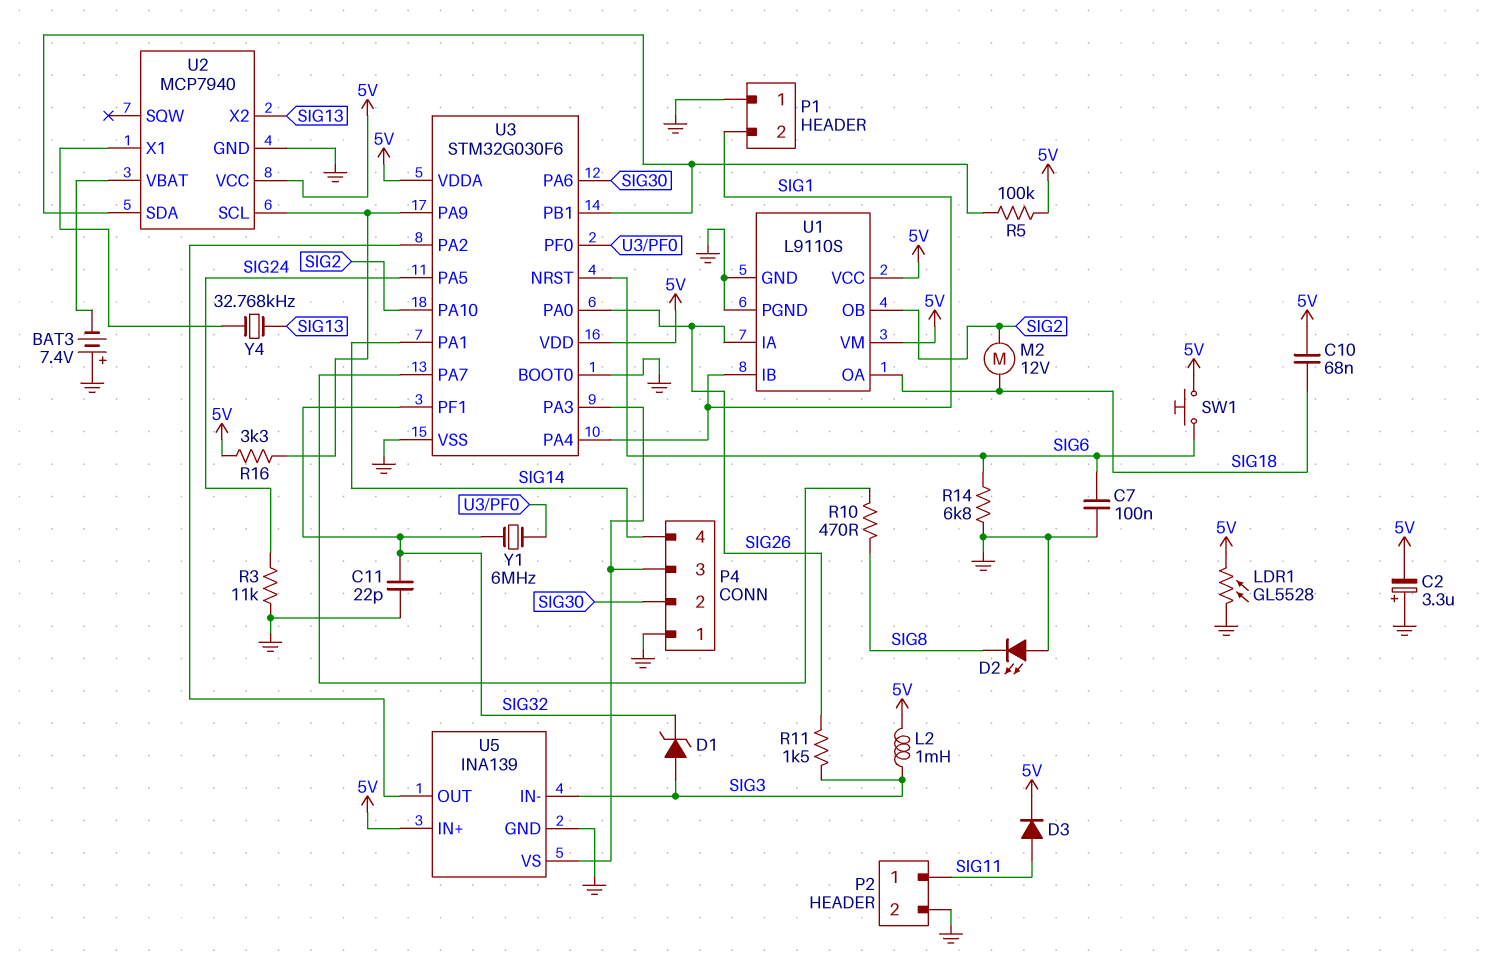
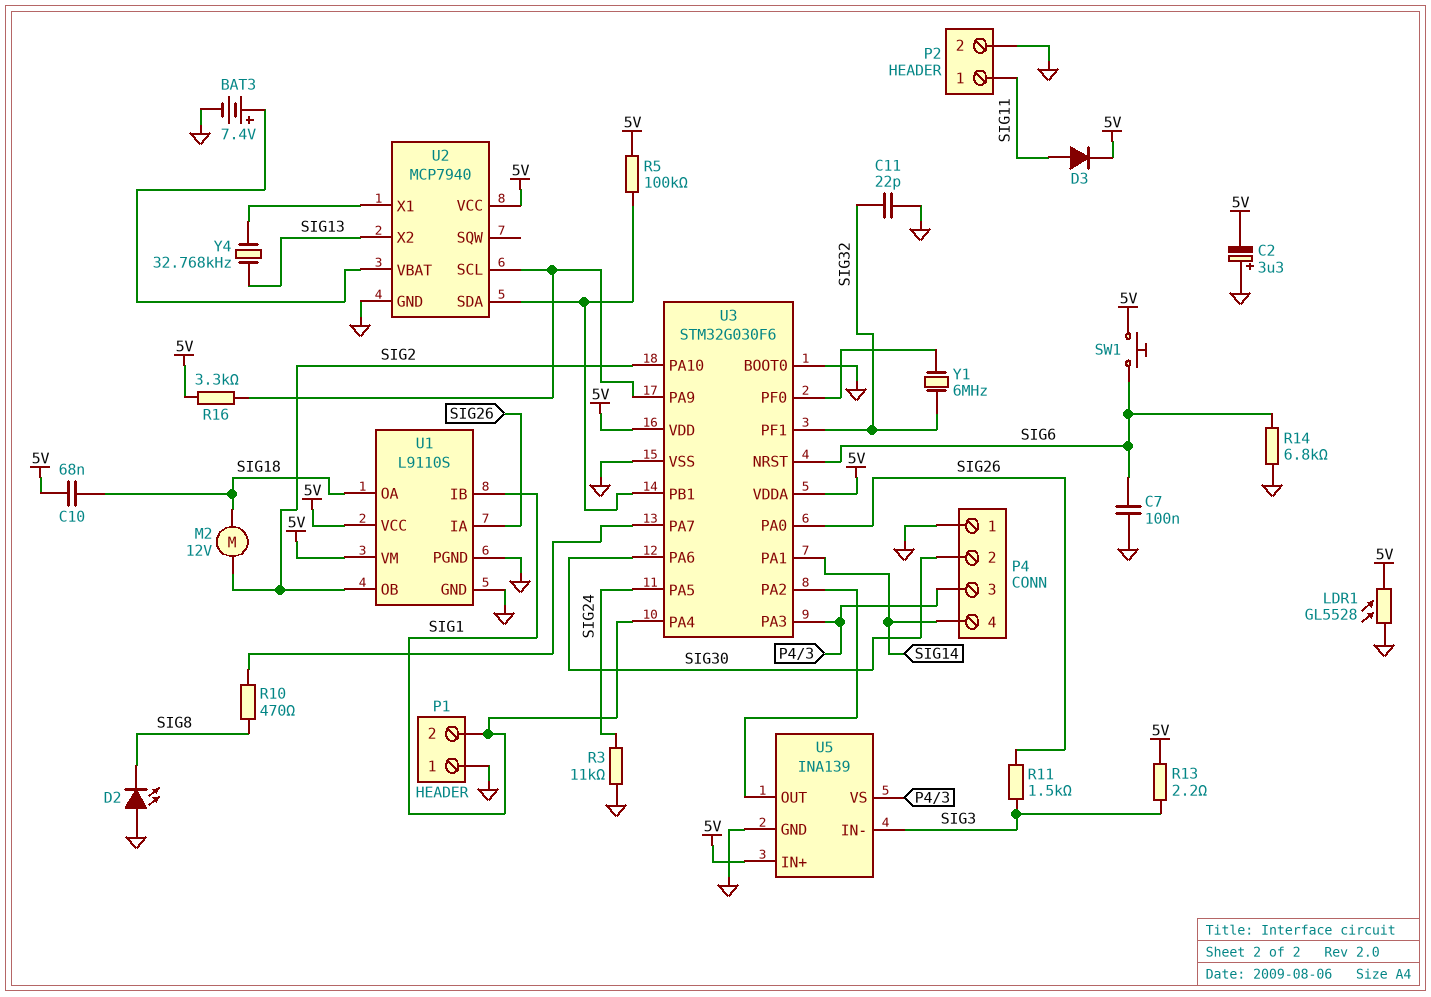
BAT3: 7.4V (plus GND, minus U2/VBAT) -> 7.4V (plus U2/VBAT, minus GND)
D1: zener (A SIG3, K SIG32) -> none
L2: 1mH (5V, SIG3) -> none
R13: none -> 2.2 (5V, SIG3)

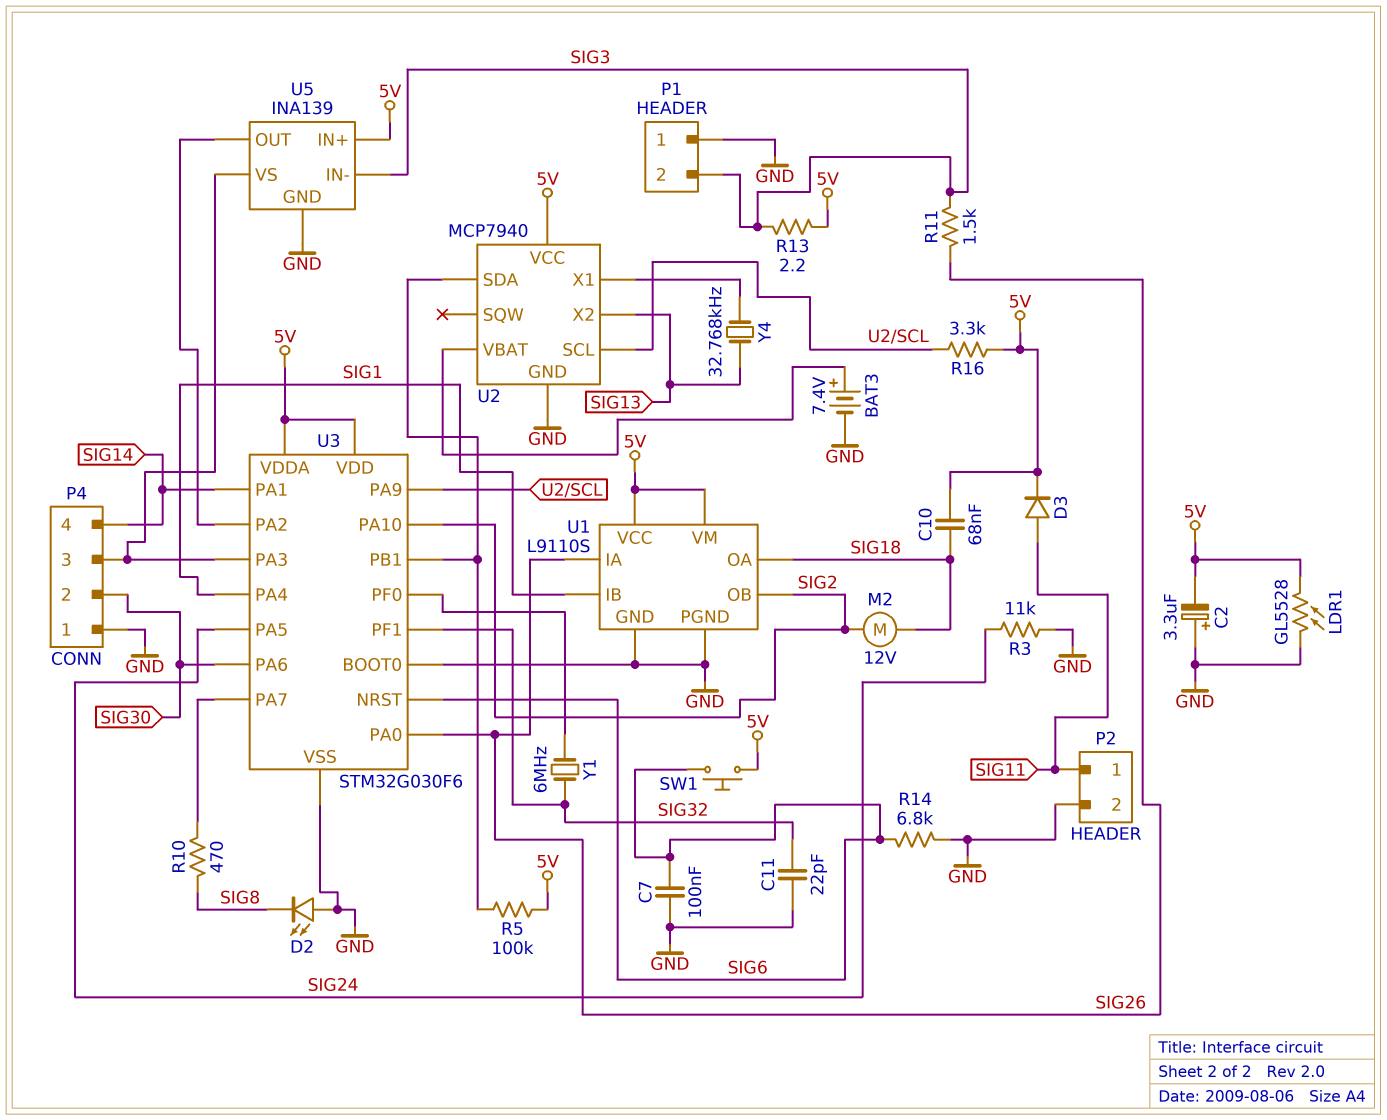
P1 pin 2: SIG1 -> SIG3

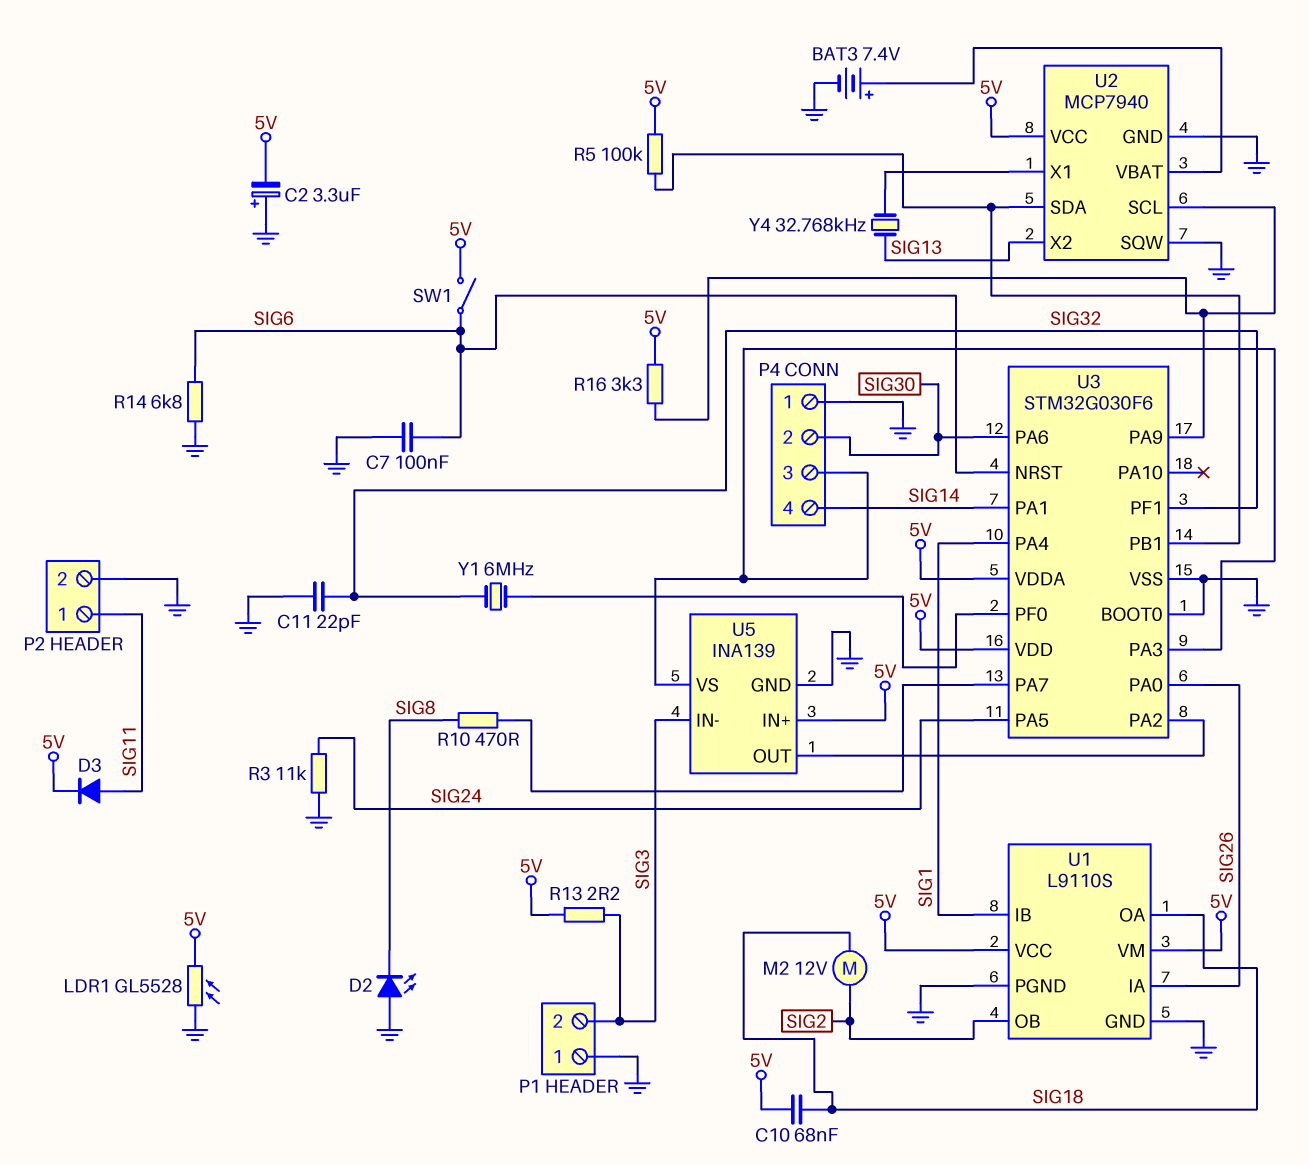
R11: 1.5k (SIG3, SIG26) -> none
SW1: button (5V, SIG6) -> switch (5V, SIG6)
U2 pin SQW: none -> GND
U3 pin PA10: SIG2 -> none

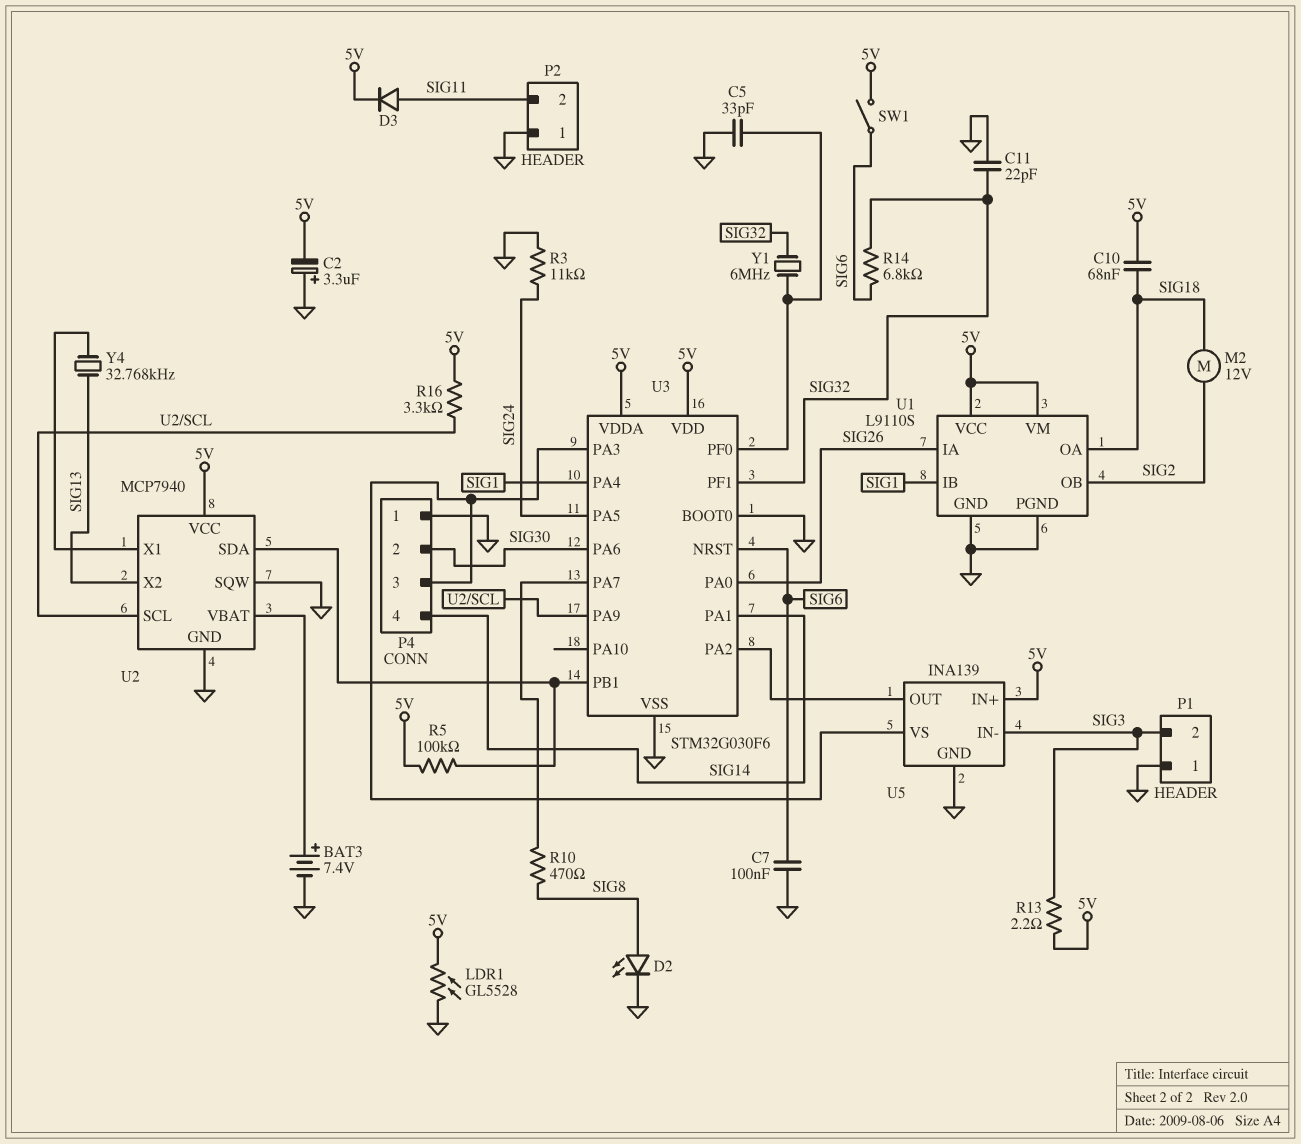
C5: none -> 33pF (GND, U3/PF0)
D2: LED (A GND, K SIG8) -> LED (A SIG8, K GND)
P2 pin 1: SIG11 -> GND
P2 pin 2: GND -> SIG11
R14: 6.8k (GND, SIG6) -> 6.8k (SIG6, SIG32)

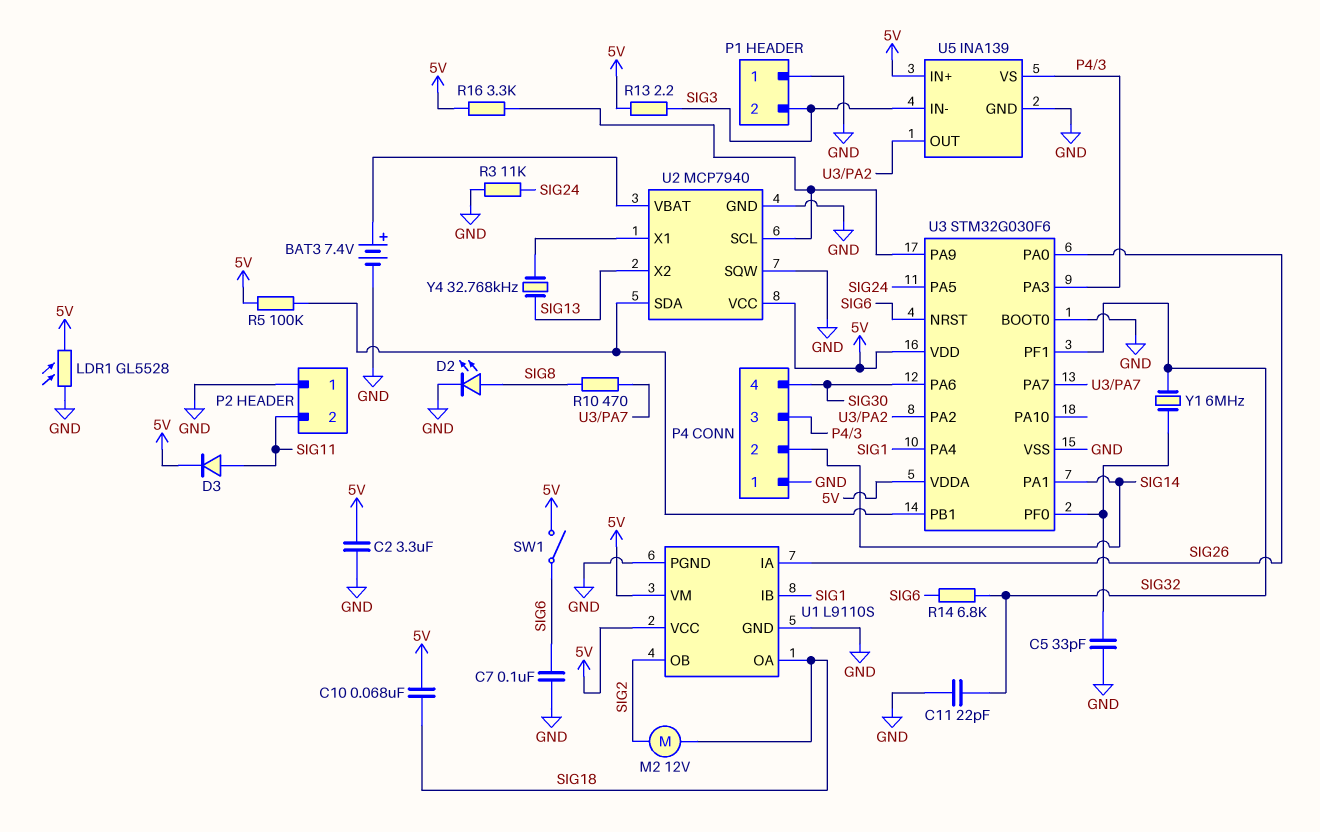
C2: 3.3uF (plus GND, minus 5V) -> 3.3uF (5V, GND)
P4 pin 2: SIG30 -> SIG14
P4 pin 4: SIG14 -> SIG30

